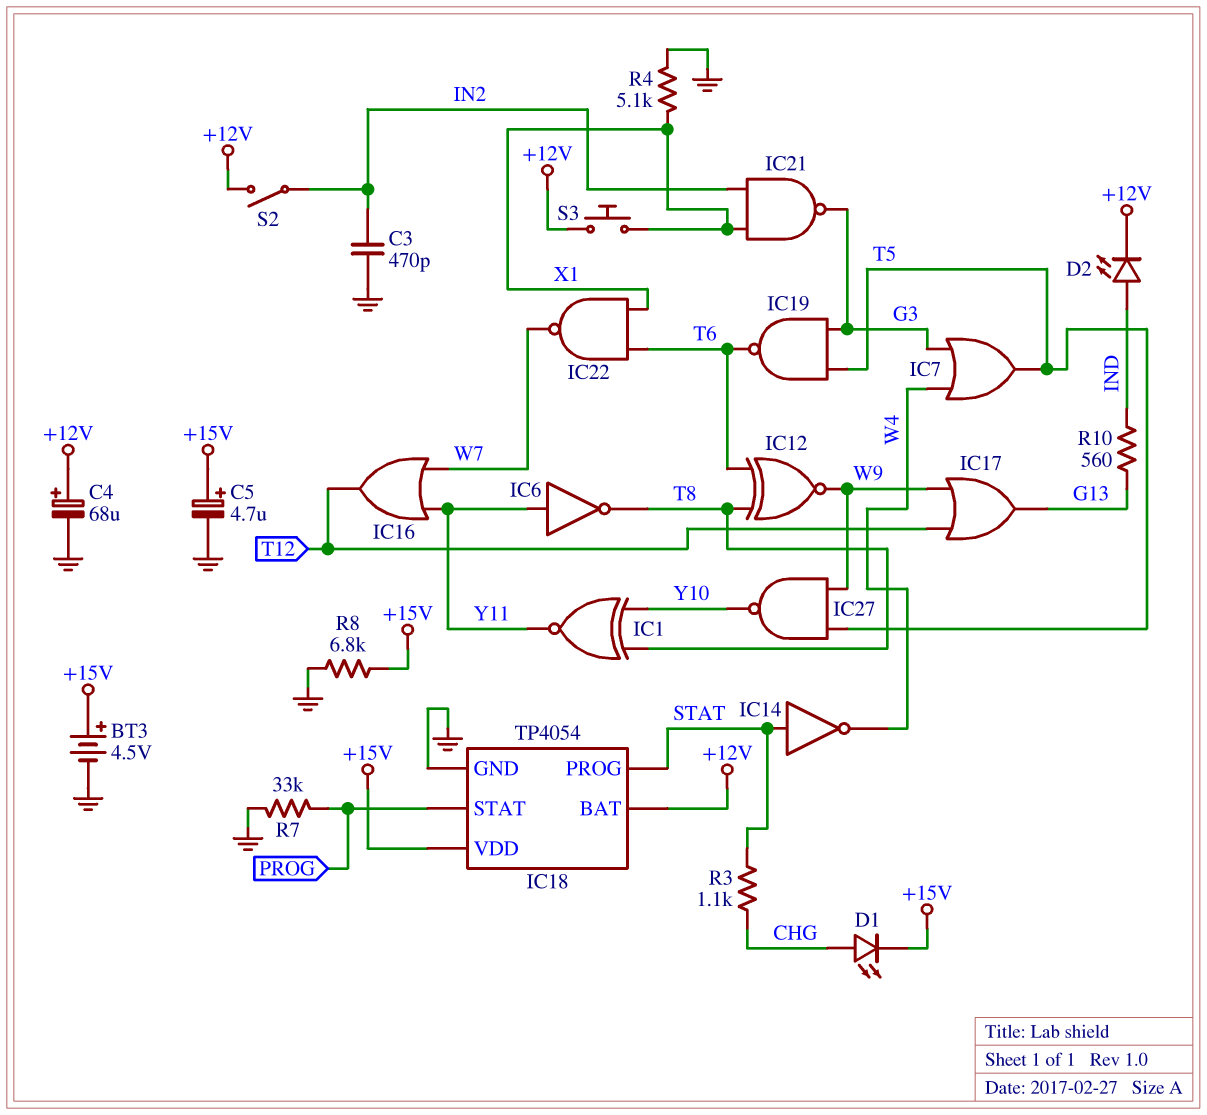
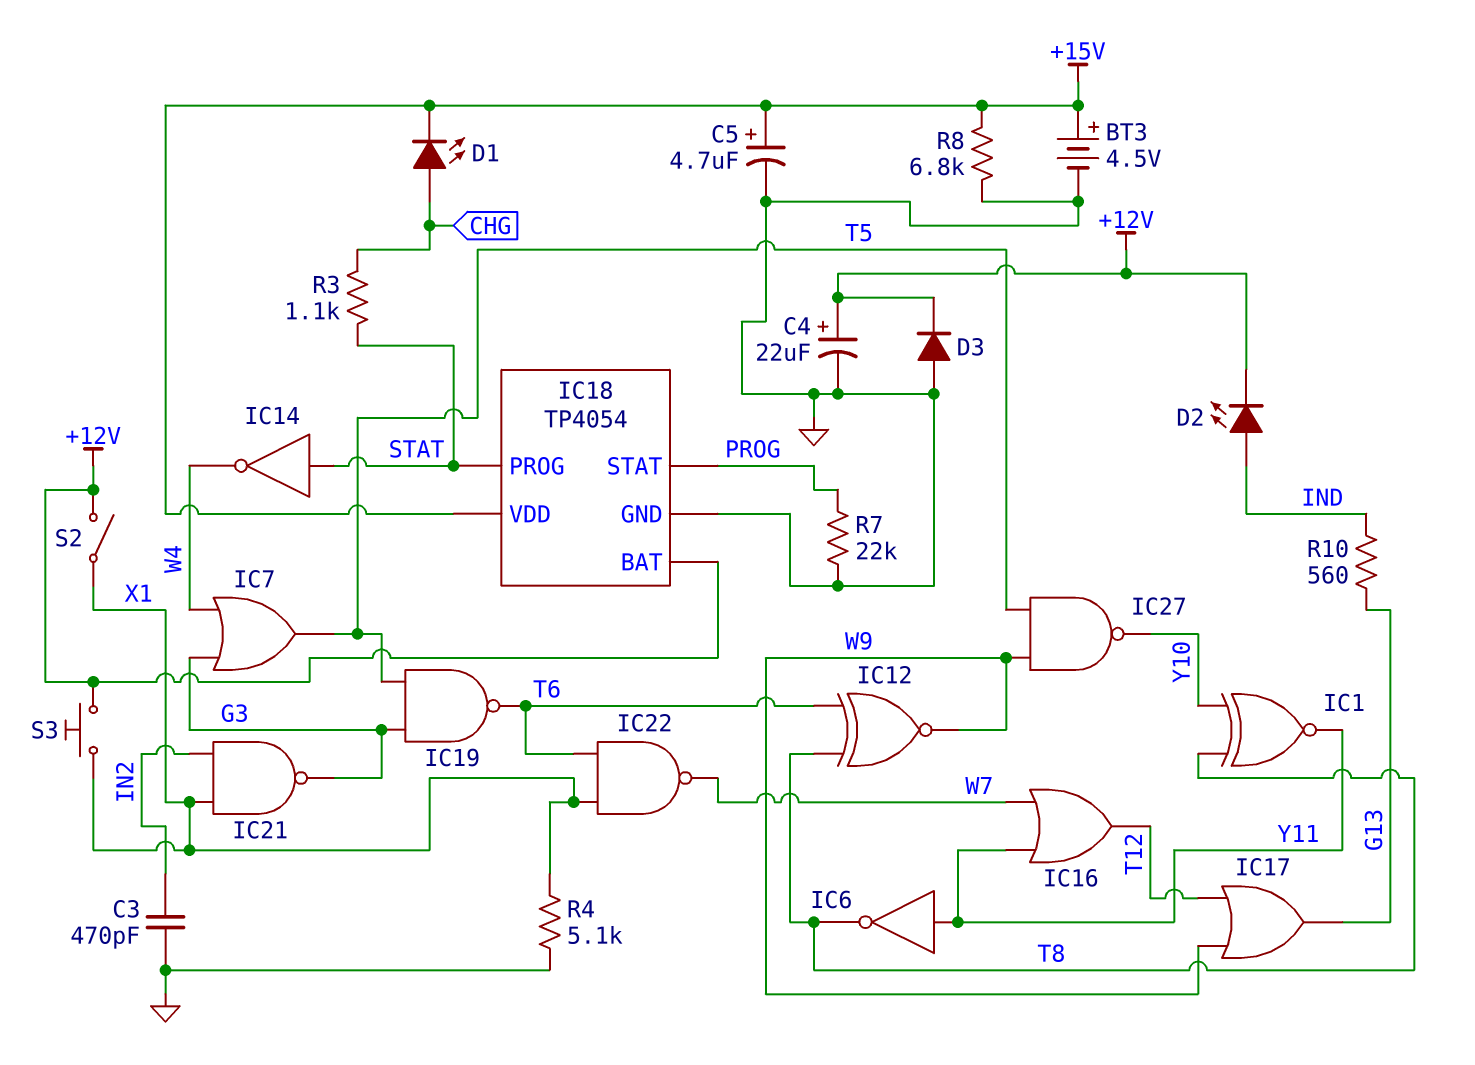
C4: 68uF (plus +12V, minus GND) -> 22uF (plus +12V, minus GND)
D3: none -> diode (A GND, K +12V)
R7: 33k (GND, PROG) -> 22k (GND, PROG)
S2: switch (+12V, IN2) -> switch (+12V, X1)

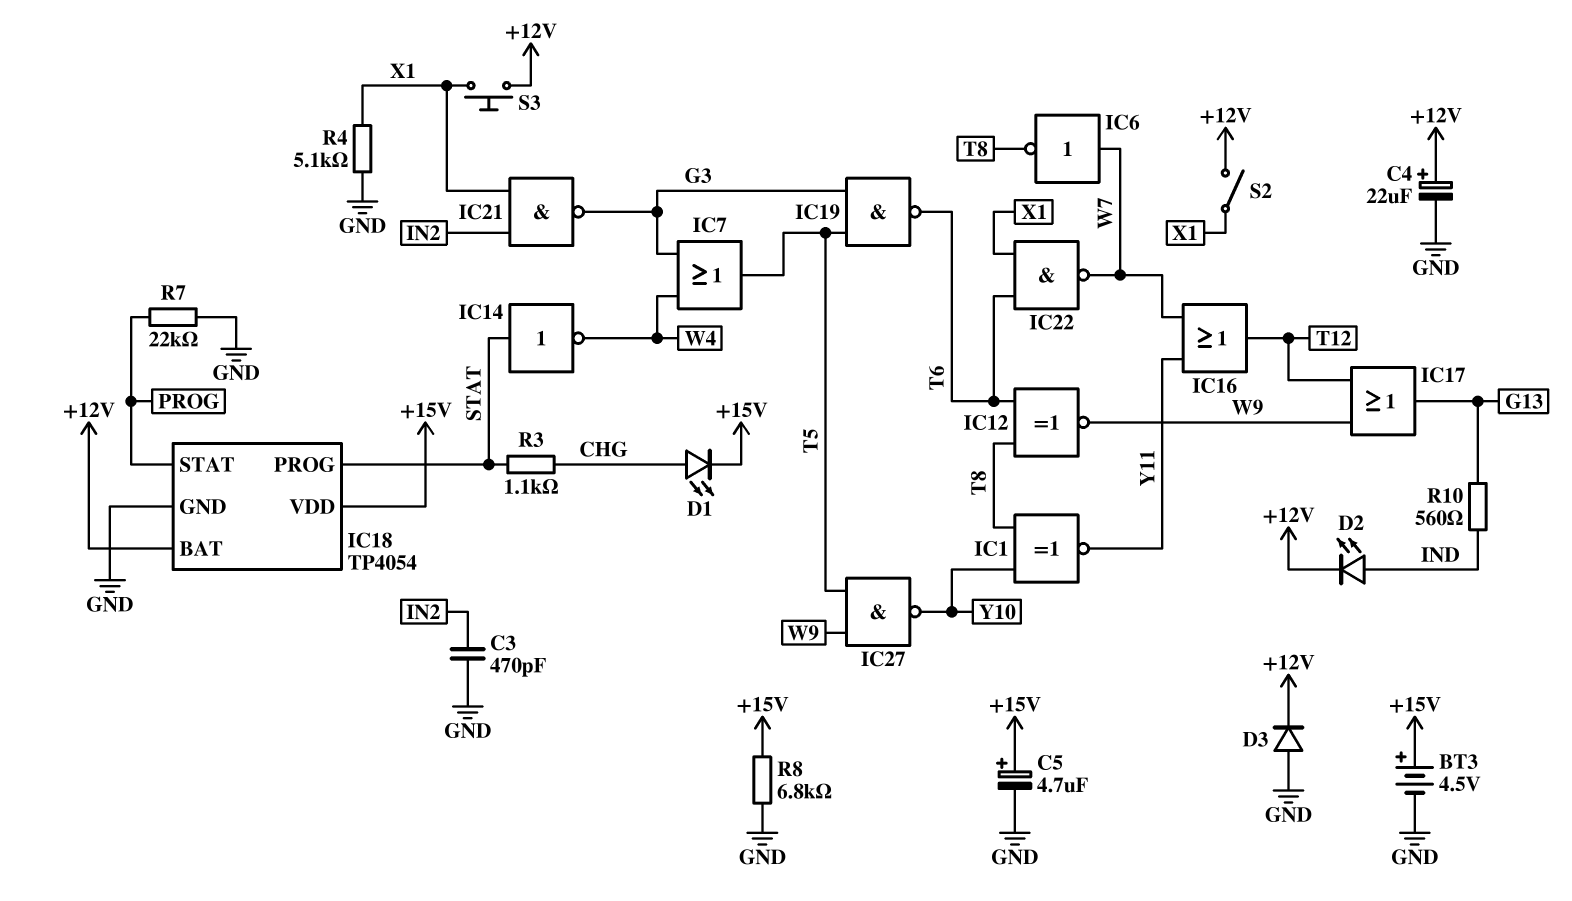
IC6: NOT (in Y11, out T8) -> NOT (in W7, out T8)

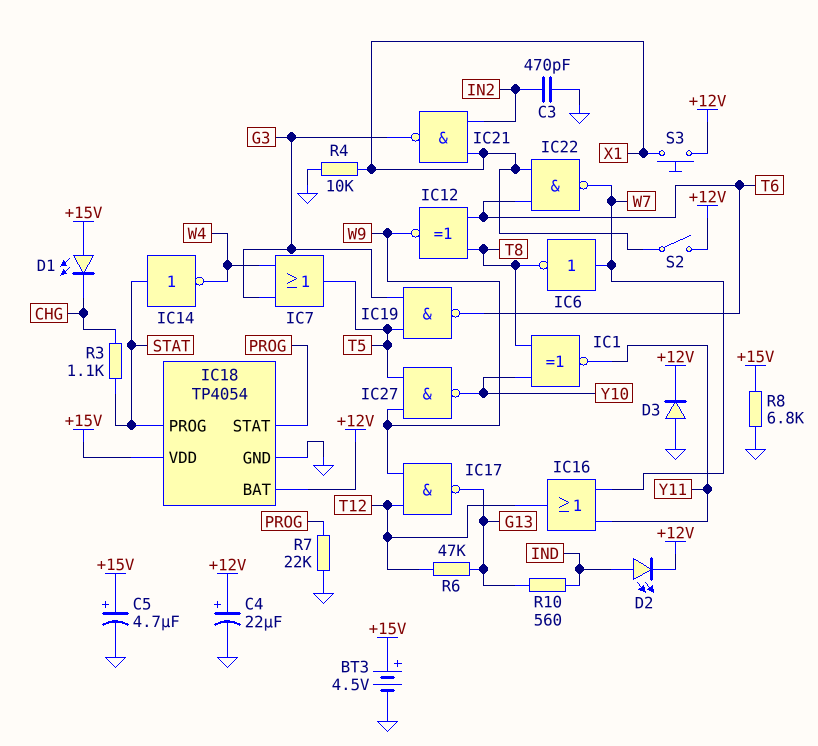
D1: LED (A CHG, K +15V) -> LED (A +15V, K CHG)
IC17: OR (in T12, in W9, out G13) -> NAND (in T12, in W9, out G13)
R4: 5.1k (GND, X1) -> 10k (GND, X1)
R6: none -> 47k (G13, T12)

